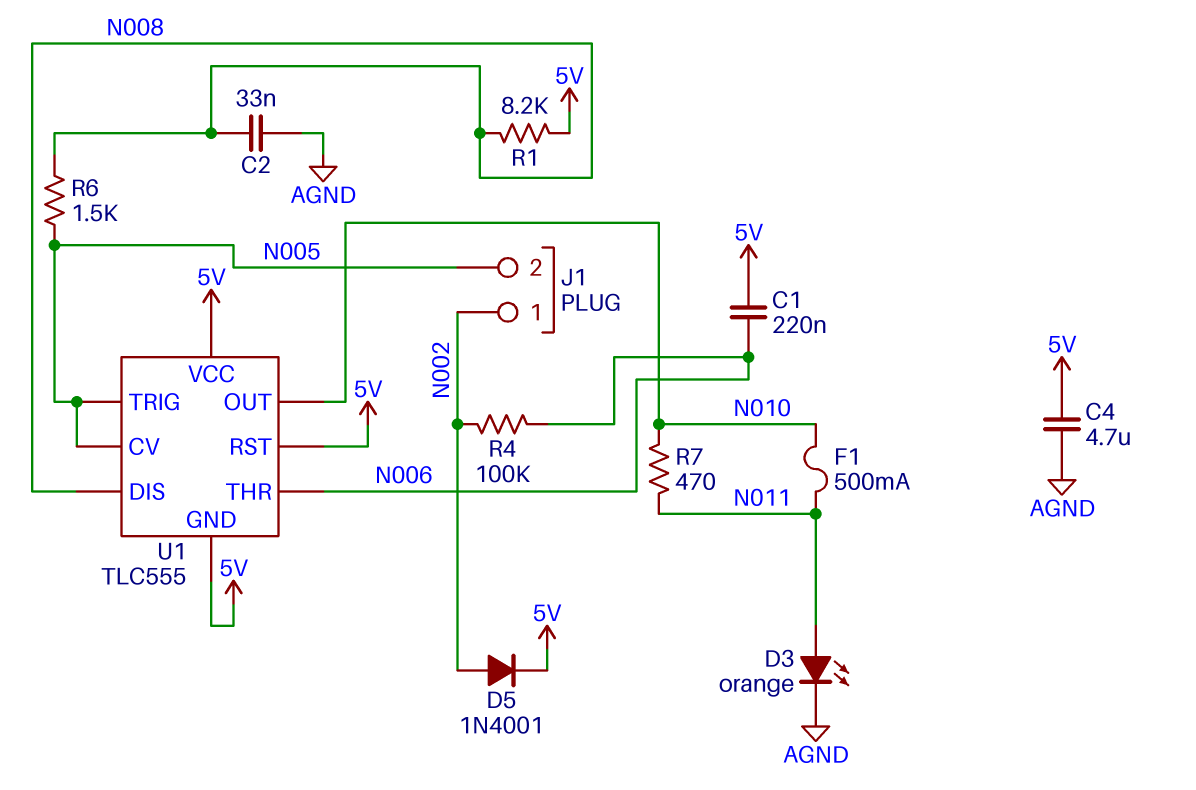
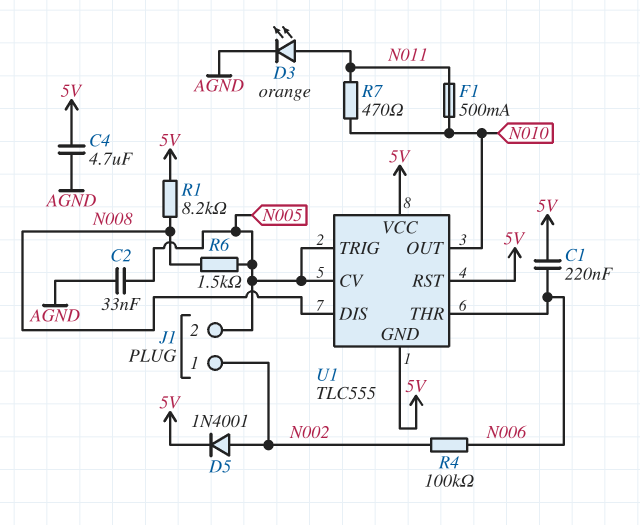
C2: 33nF (AGND, N008) -> 33nF (AGND, N005)

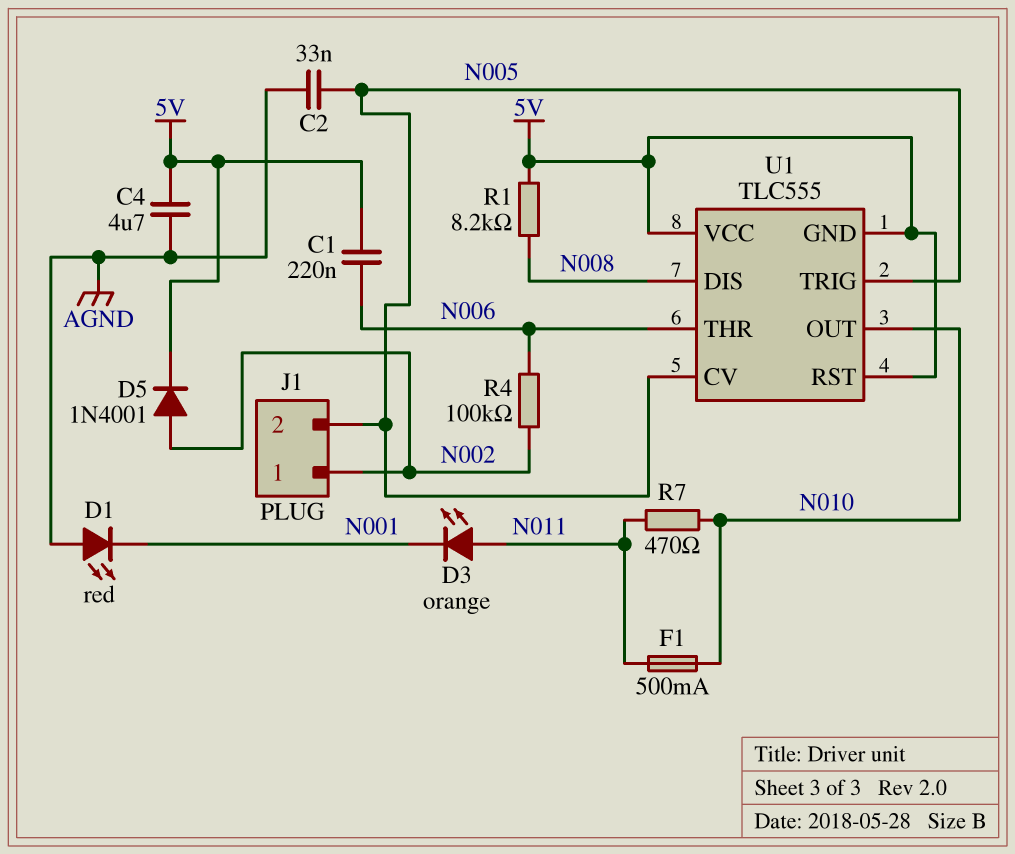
D1: none -> LED red (A AGND, K N001)
D3: LED orange (A N011, K AGND) -> LED orange (A N011, K N001)
R6: 1.5k (N005, N008) -> none

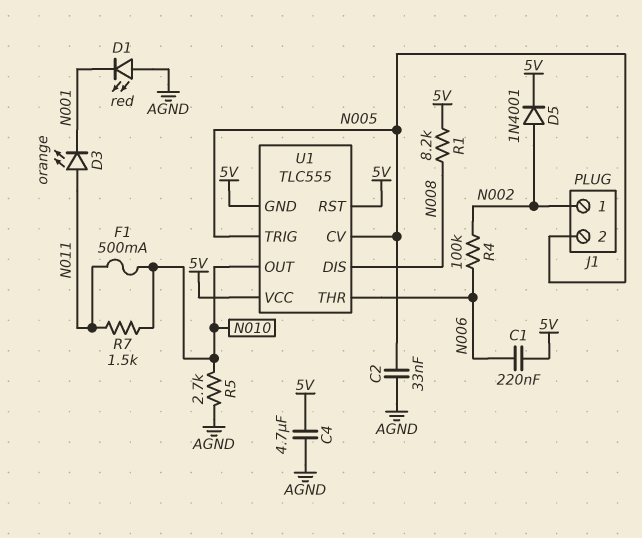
R5: none -> 2.7k (AGND, N010)
R7: 470 (N010, N011) -> 1.5k (N010, N011)

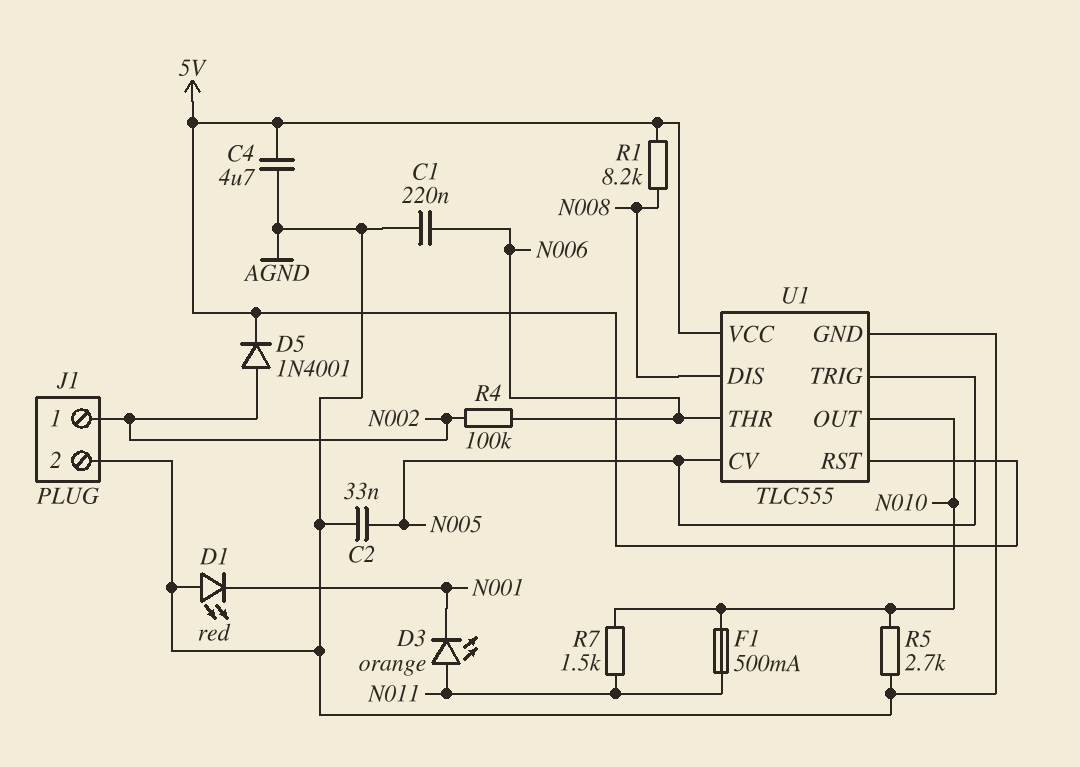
C1: 220nF (5V, N006) -> 220nF (AGND, N006)
J1 pin 2: N005 -> AGND
U1 pin GND: 5V -> AGND

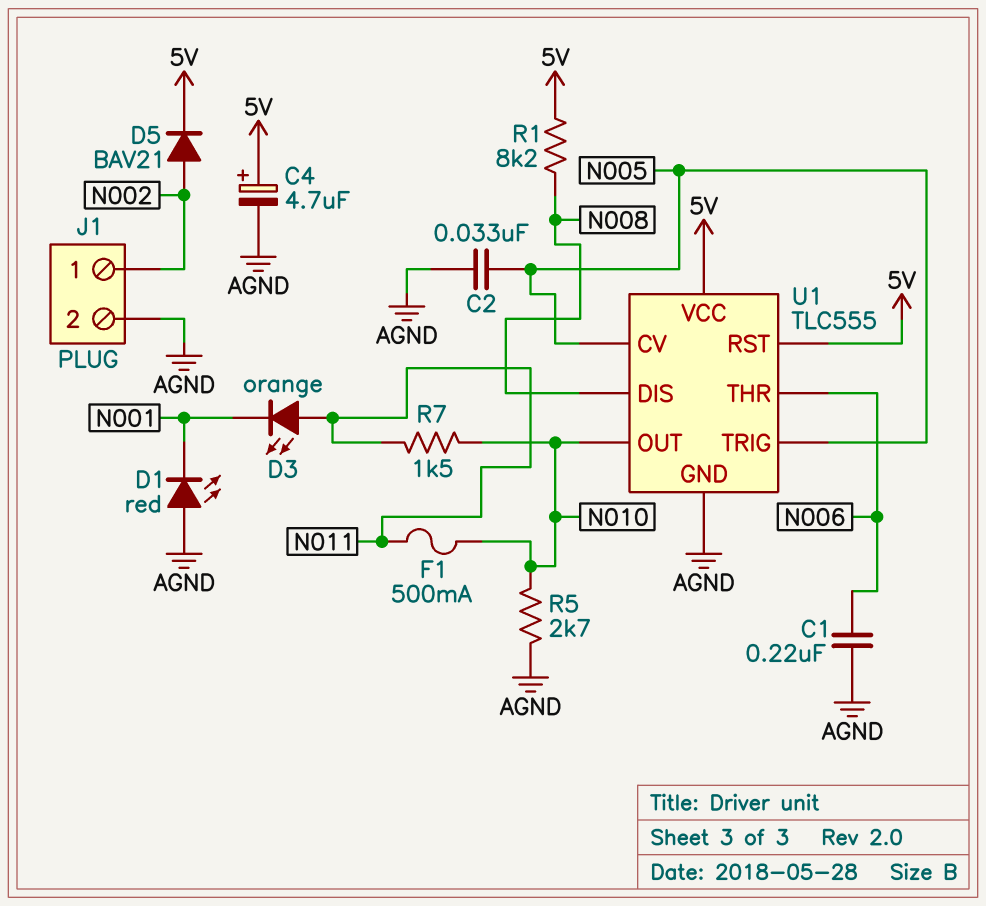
C4: 4.7uF (5V, AGND) -> 4.7uF (plus 5V, minus AGND)
D5: diode 1N4001 (A N002, K 5V) -> diode BAV21 (A N002, K 5V)
R4: 100k (N002, N006) -> none

